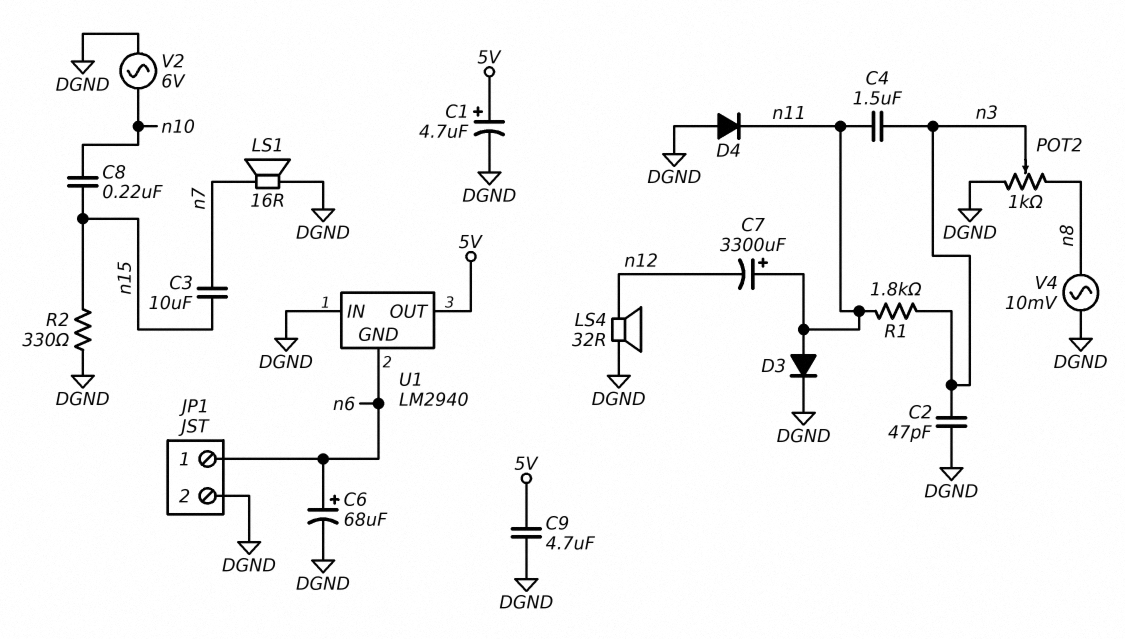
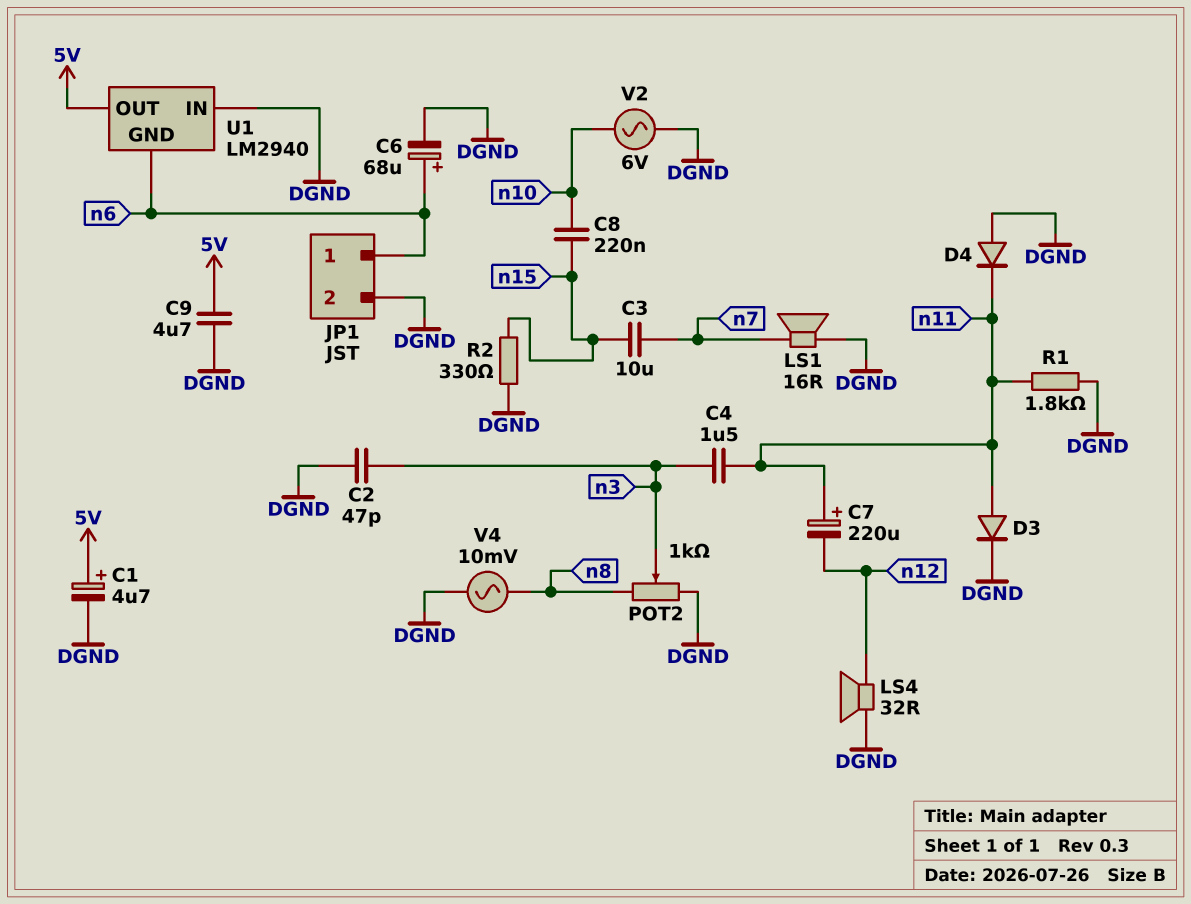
C7: 3300uF (plus n11, minus n12) -> 220uF (plus n11, minus n12)
R1: 1.8k (n3, n11) -> 1.8k (DGND, n11)

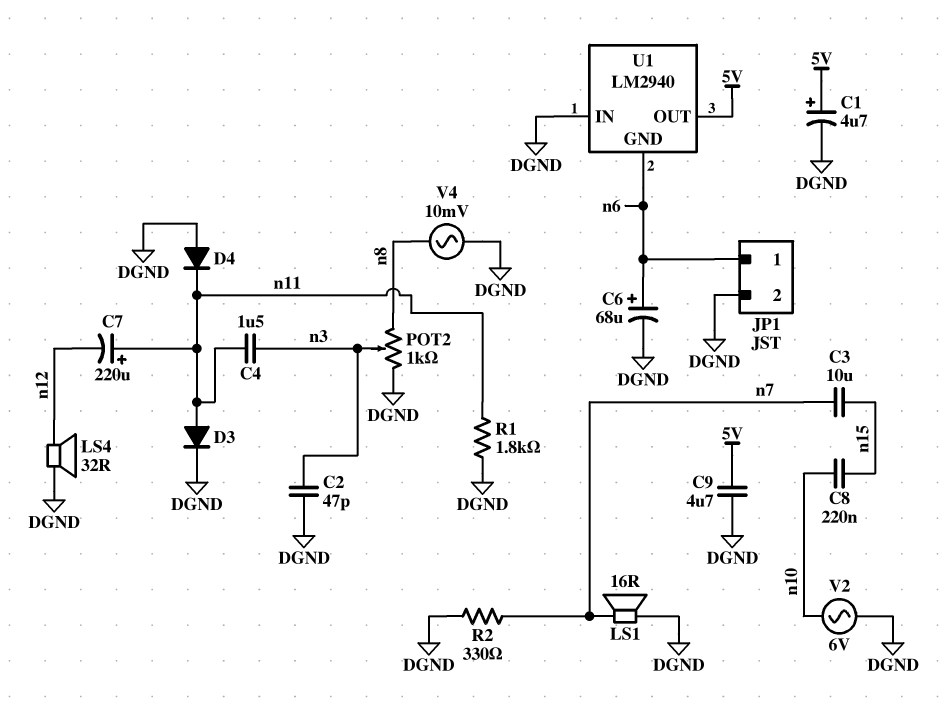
R2: 330 (DGND, n15) -> 330 (DGND, n7)

